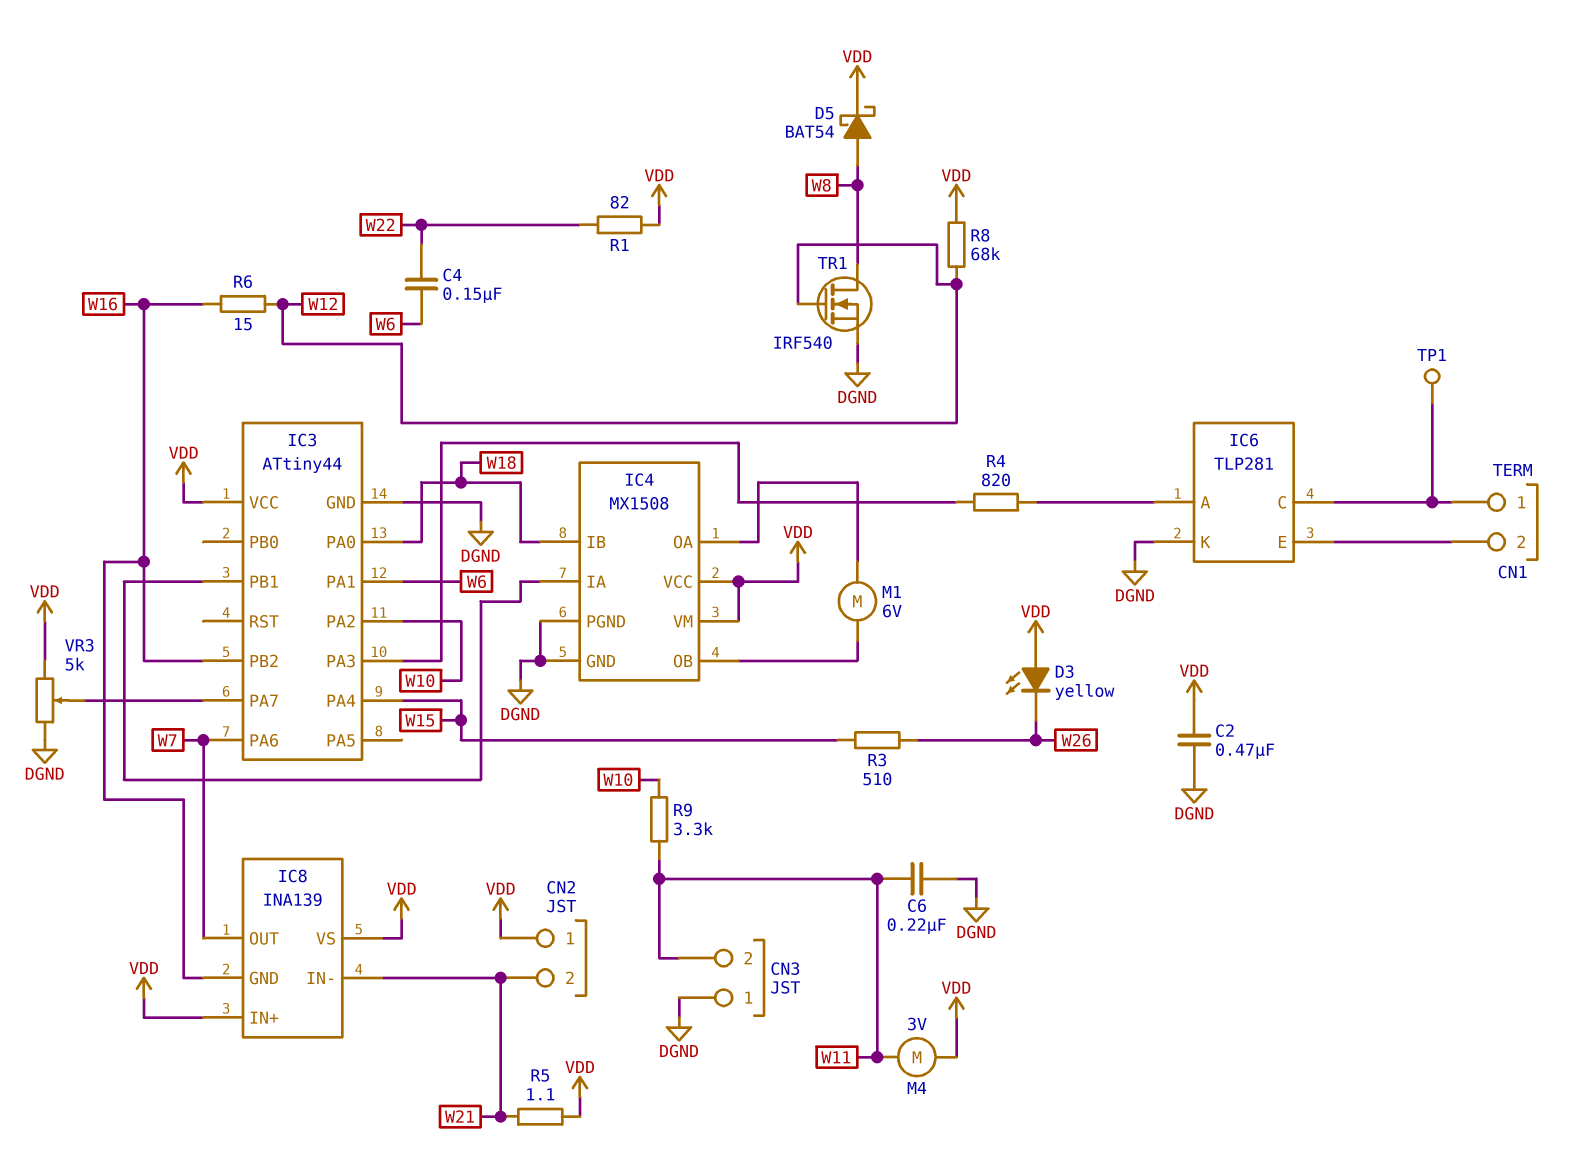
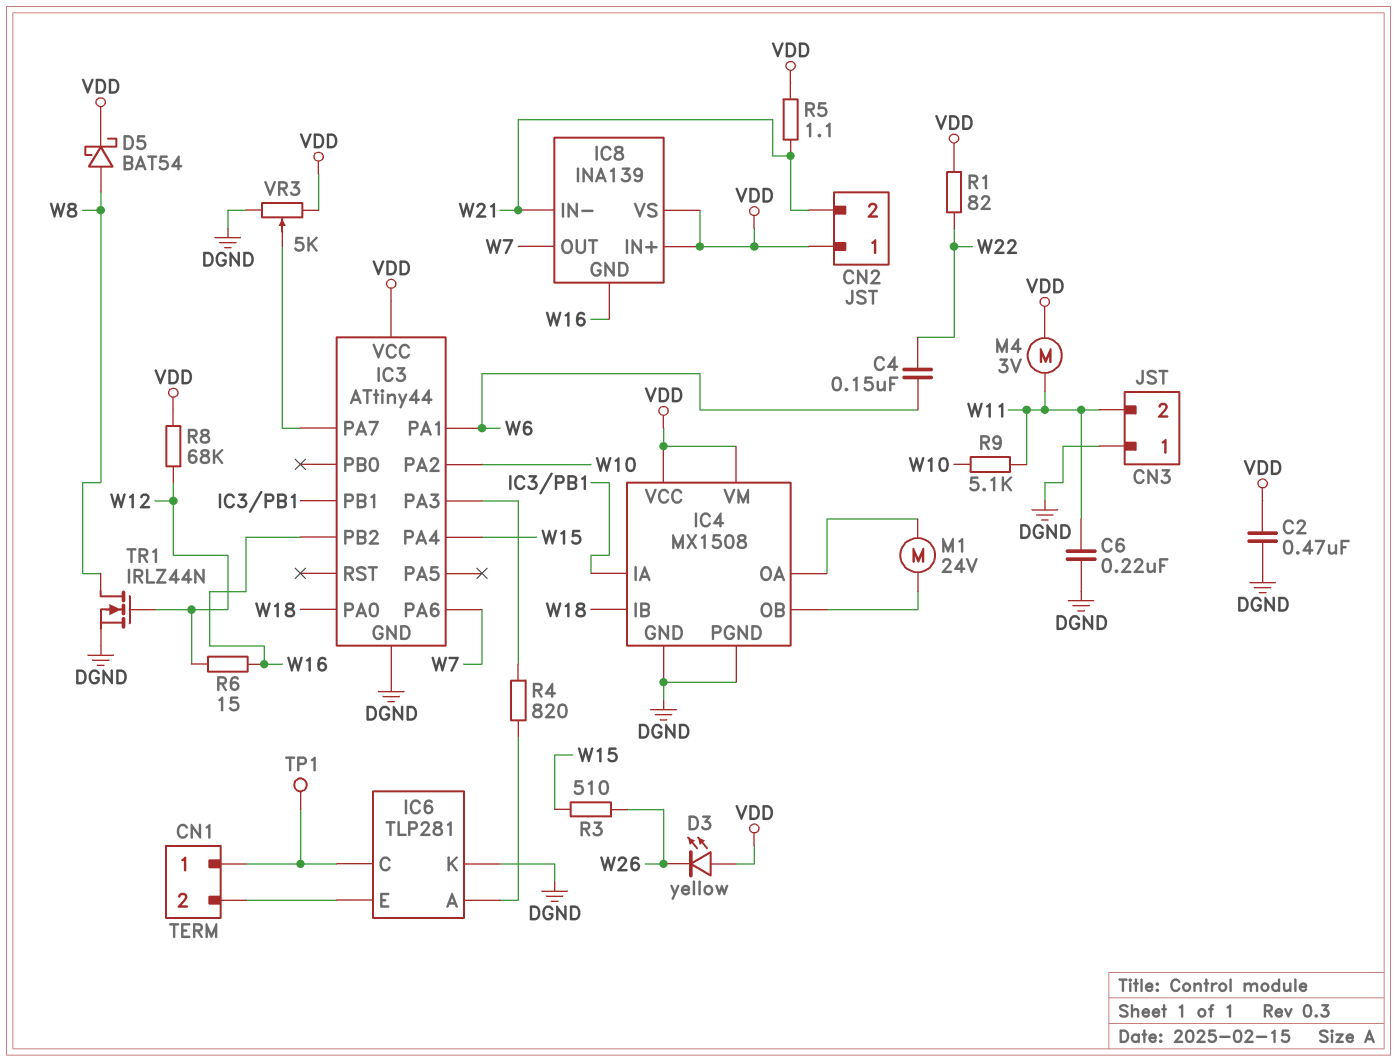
M1: motor 6V (IC4/OA, IC4/OB) -> motor 24V (IC4/OA, IC4/OB)
R9: 3.3k (W10, W11) -> 5.1k (W10, W11)
TR1: NMOS IRF540 (G W12, D W8, S DGND) -> NMOS IRLZ44N (G W12, D W8, S DGND)

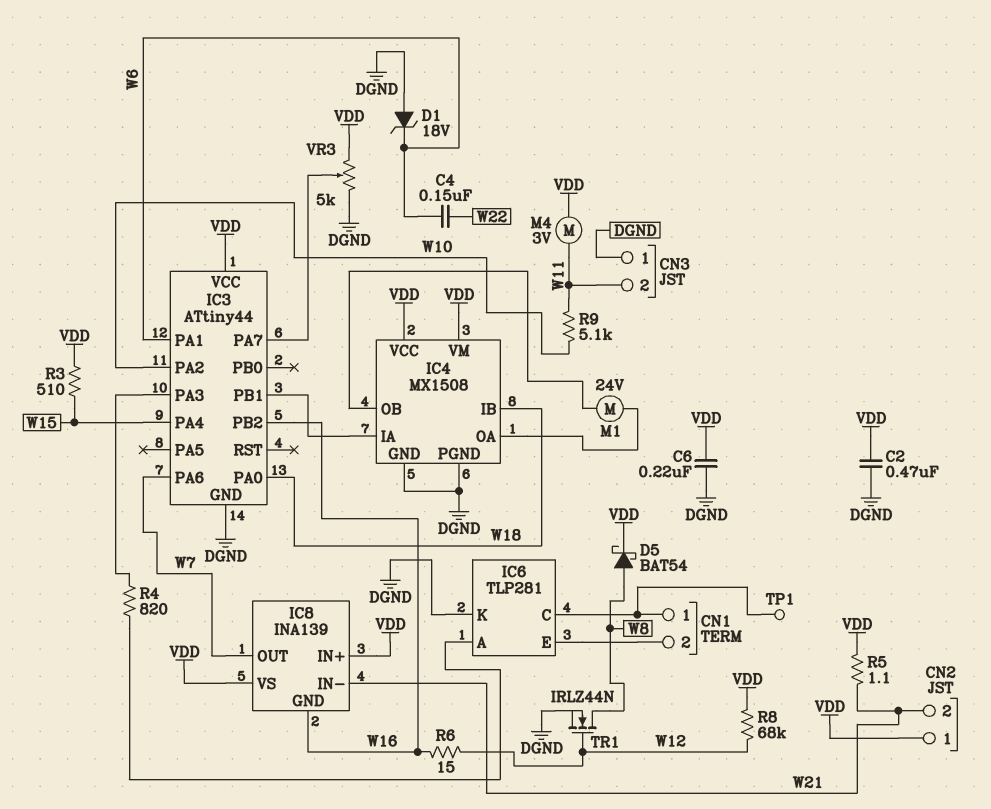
C6: 220nF (DGND, W11) -> 220nF (DGND, VDD)
D1: none -> zener 18V (A DGND, K W6)
D3: LED yellow (A VDD, K W26) -> none
R1: 82 (VDD, W22) -> none
R3: 510 (W15, W26) -> 510 (VDD, W15)

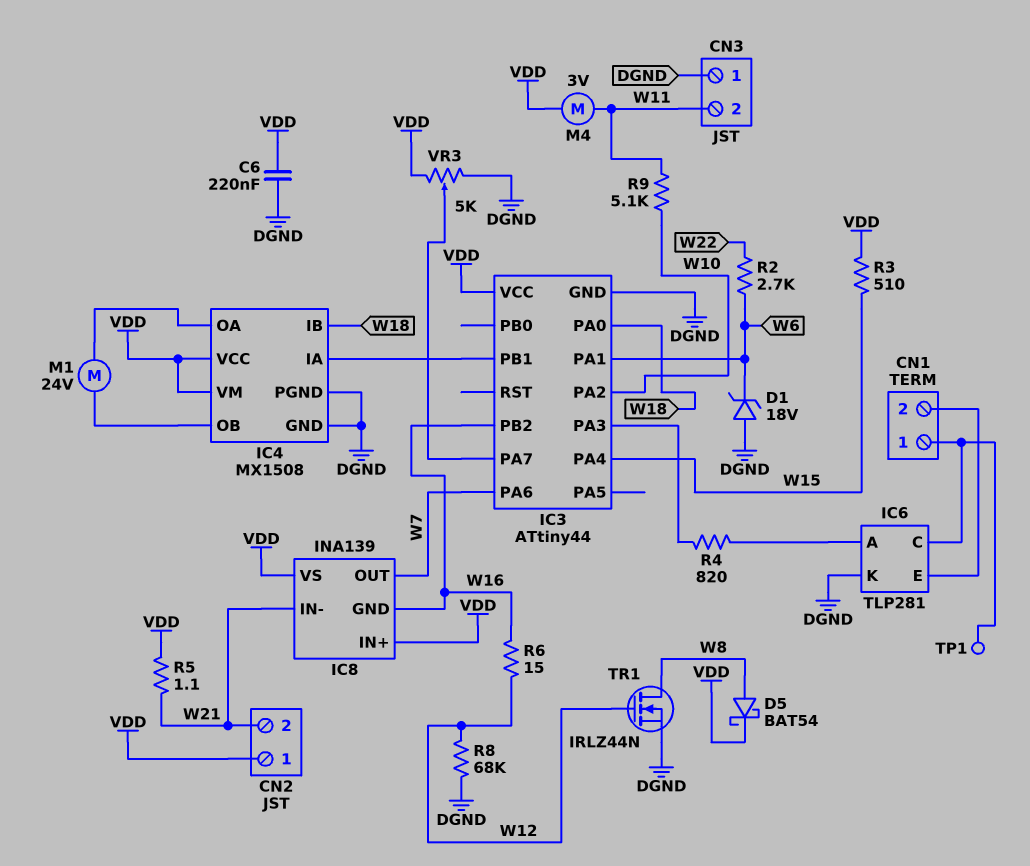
C2: 470nF (DGND, VDD) -> none
C4: 150nF (W6, W22) -> none
R2: none -> 2.7k (W6, W22)
R8: 68k (VDD, W12) -> 68k (DGND, W12)

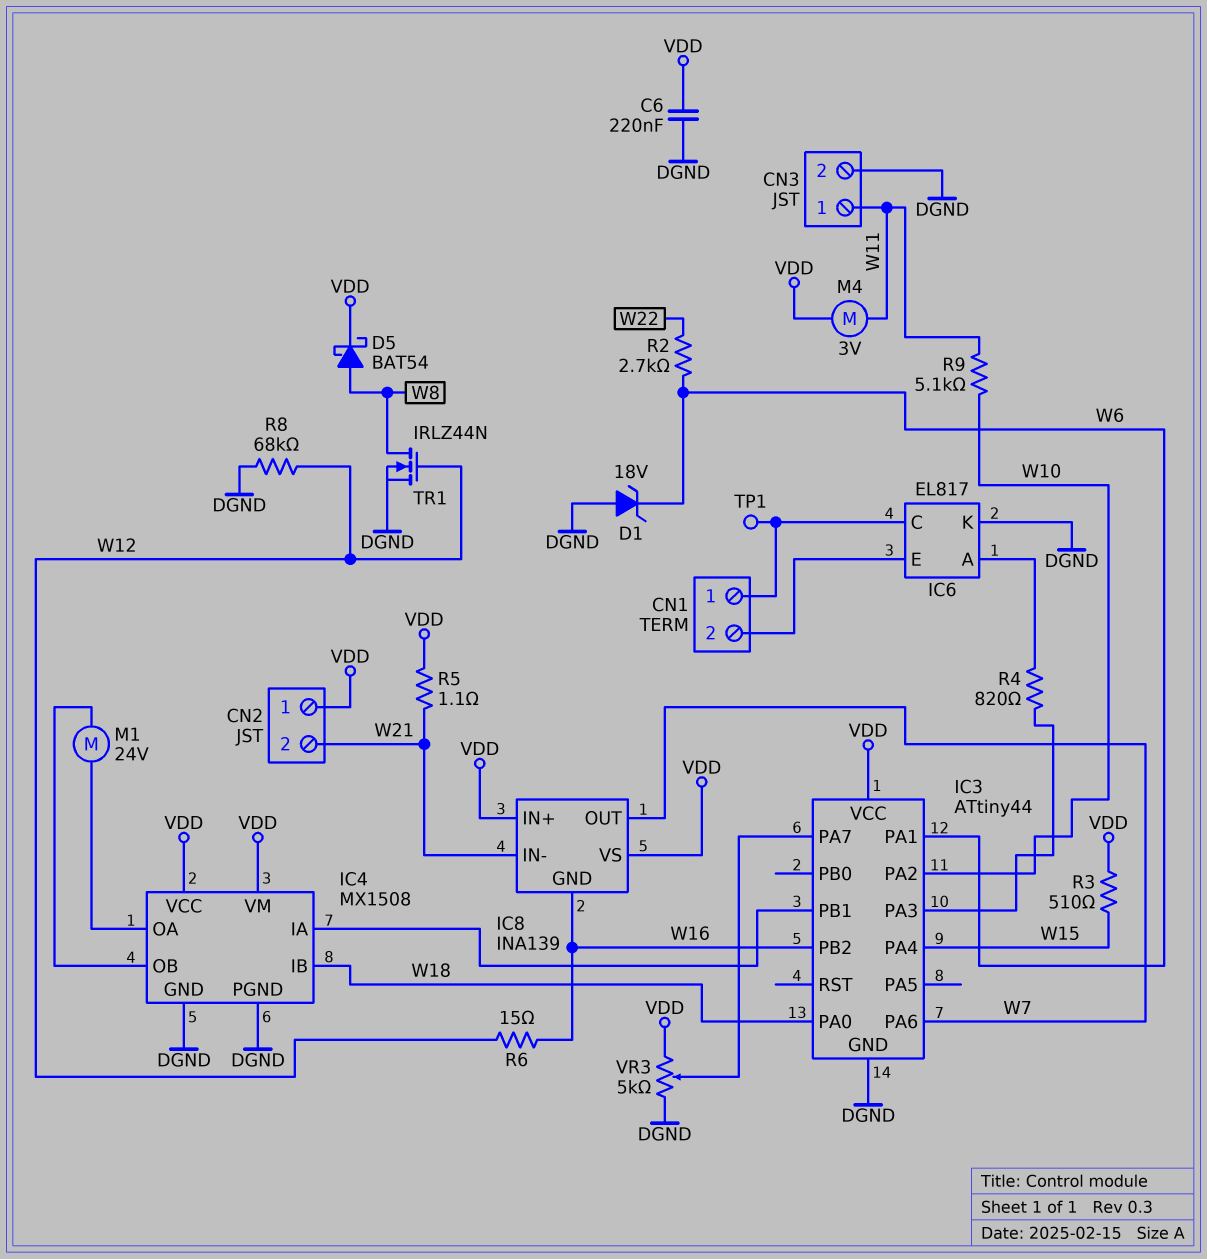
CN3 pin 1: DGND -> W11
CN3 pin 2: W11 -> DGND
IC6: TLP281 -> EL817

